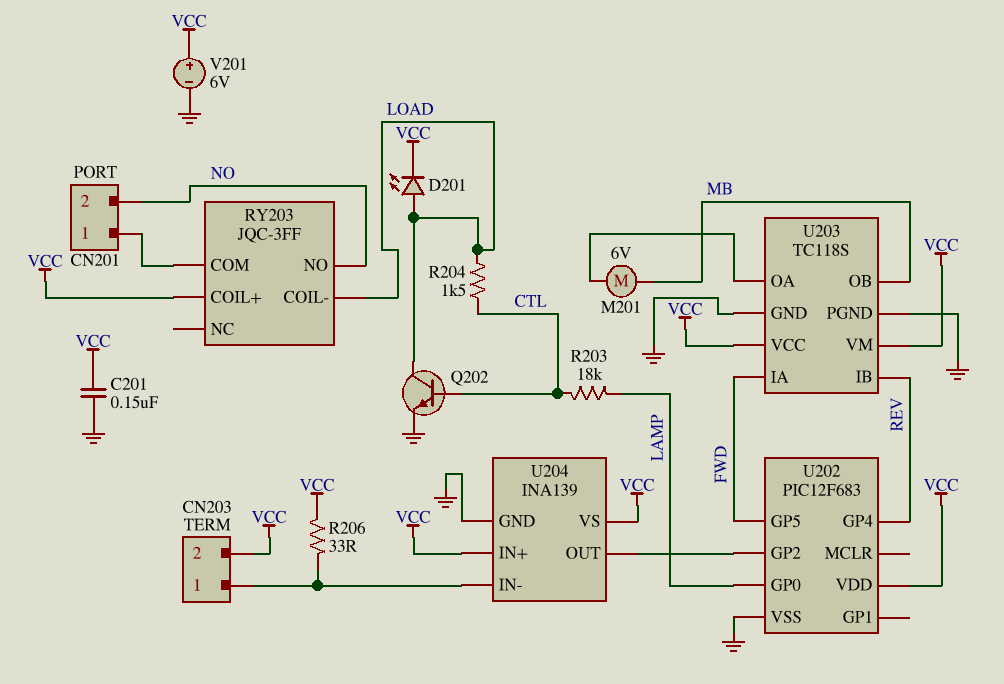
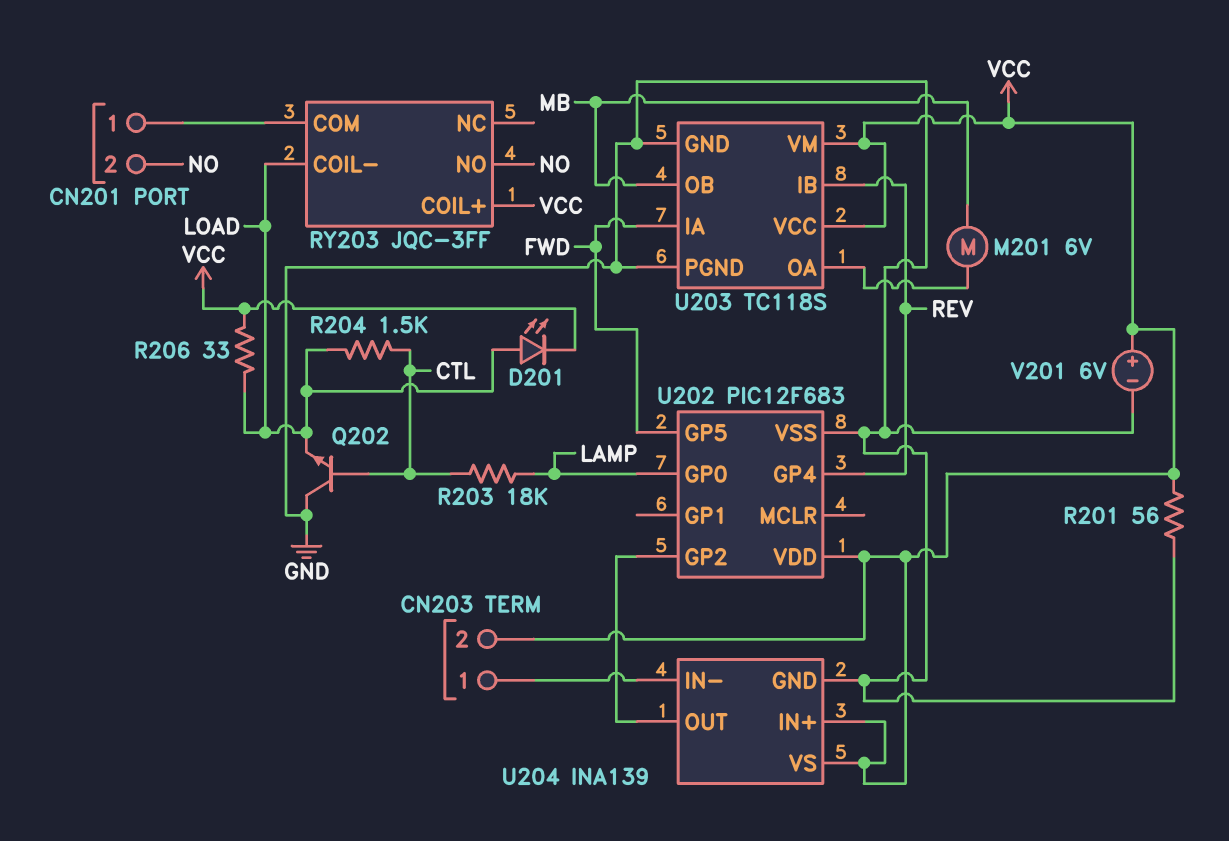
C201: 150nF (GND, VCC) -> none
Q202: NPN (B CTL, C LOAD, E GND) -> NPN (B CTL, C GND, E LOAD)
R201: none -> 56 (GND, VCC)
R206: 33 (CN203/1, VCC) -> 33 (LOAD, VCC)

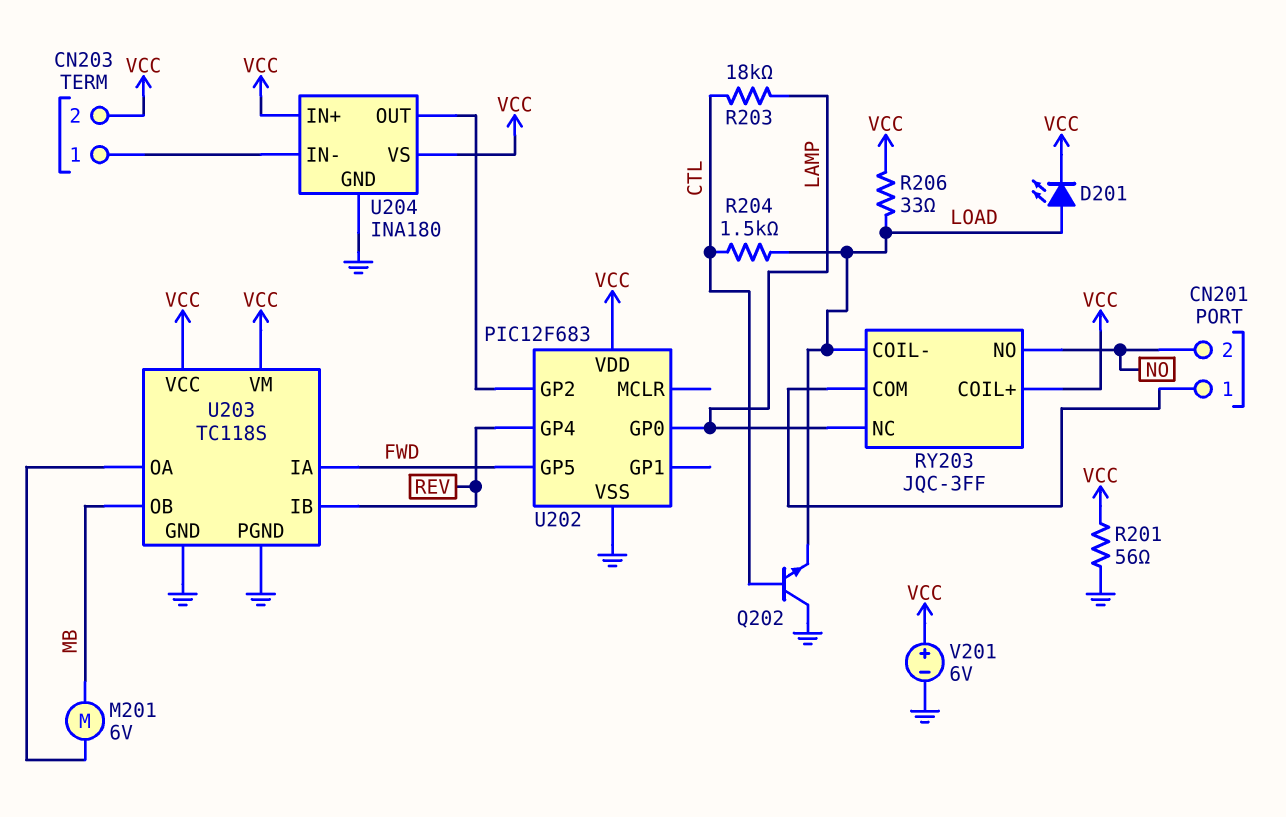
RY203 pin NC: none -> LAMP
U204: INA139 -> INA180

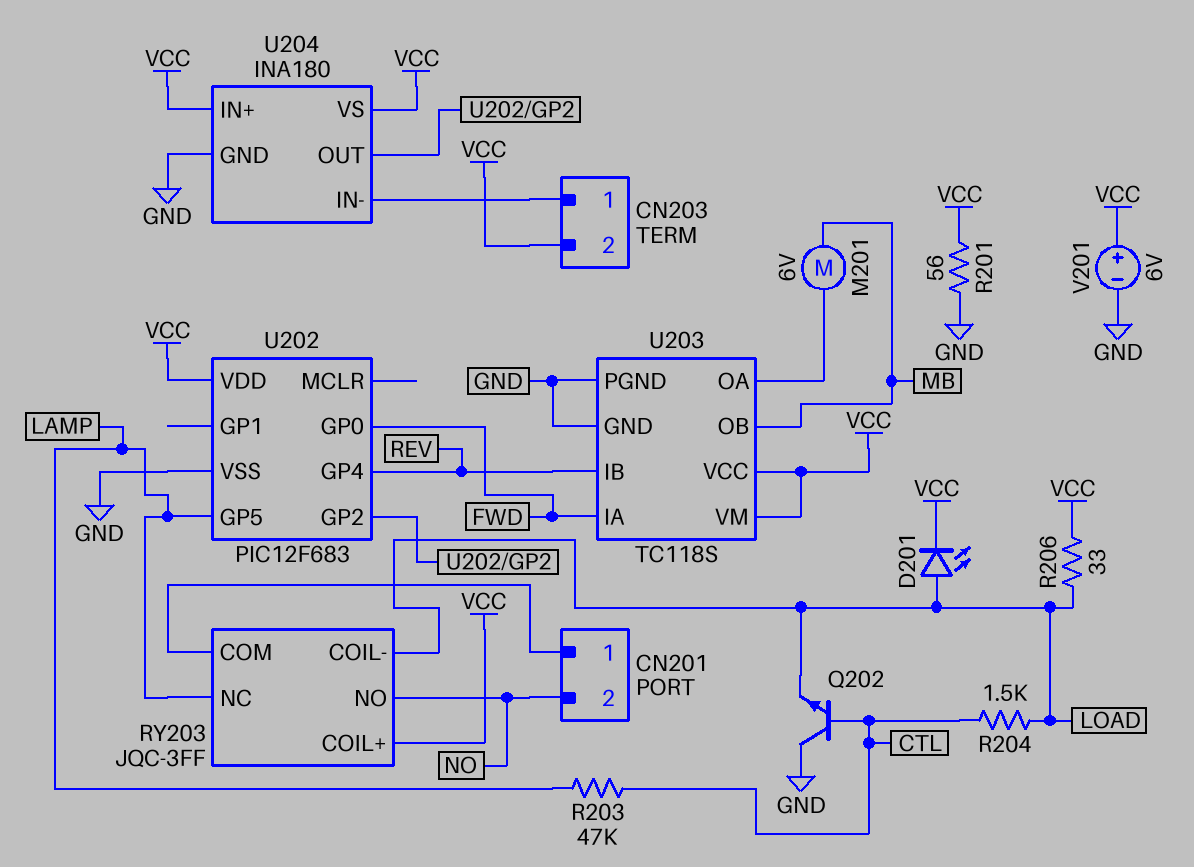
R203: 18k (CTL, LAMP) -> 47k (CTL, LAMP)
U202 pin GP0: LAMP -> FWD
U202 pin GP5: FWD -> LAMP

